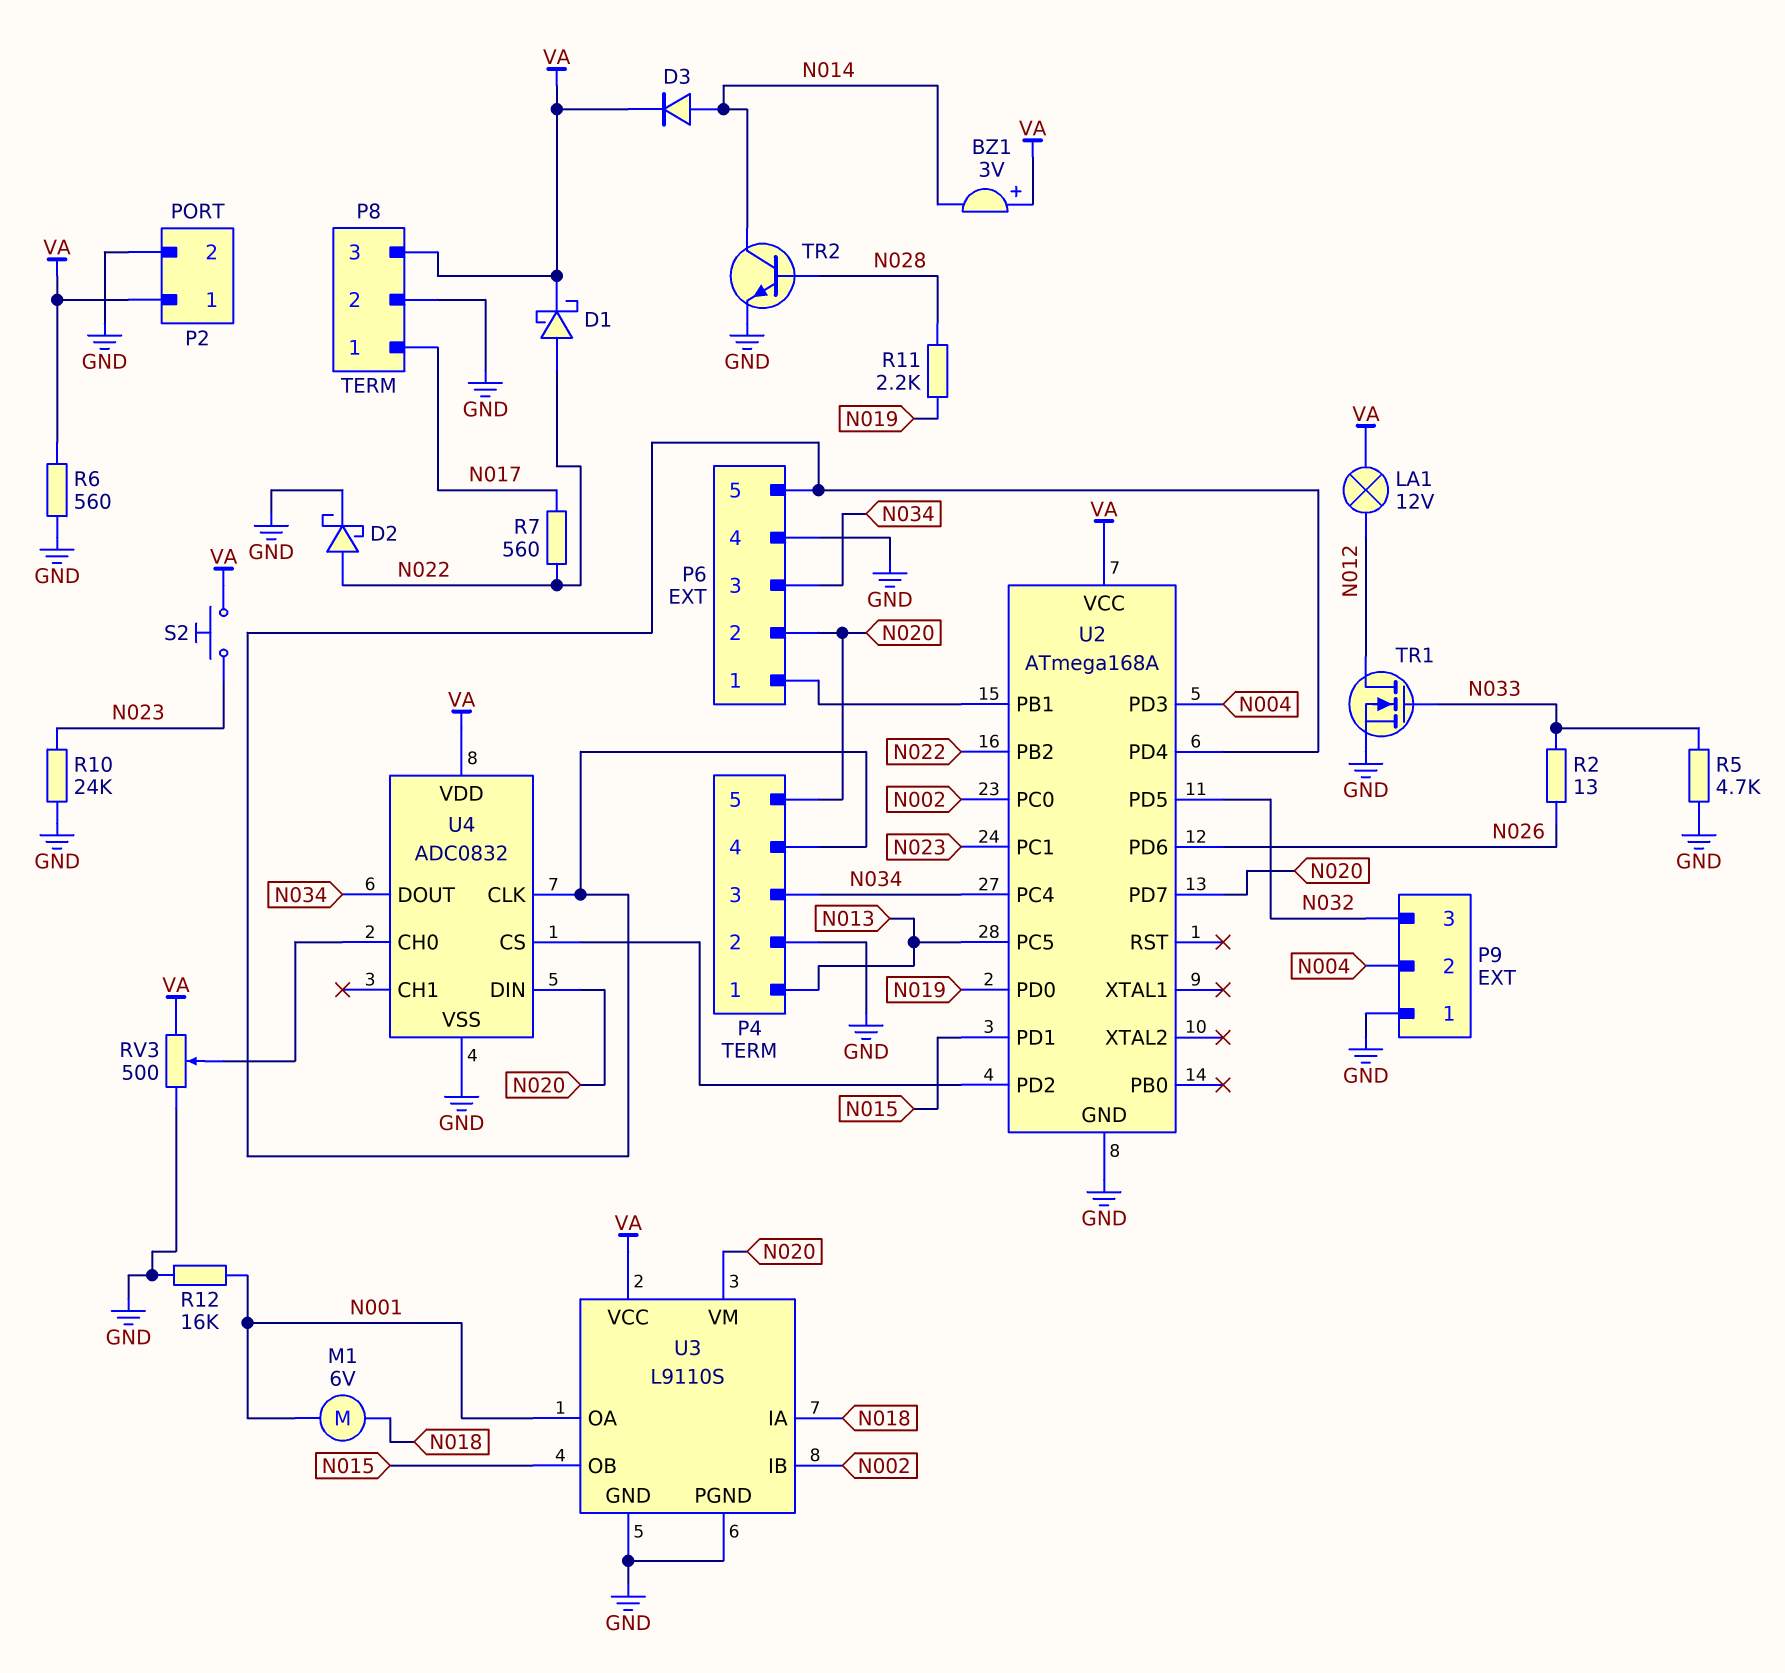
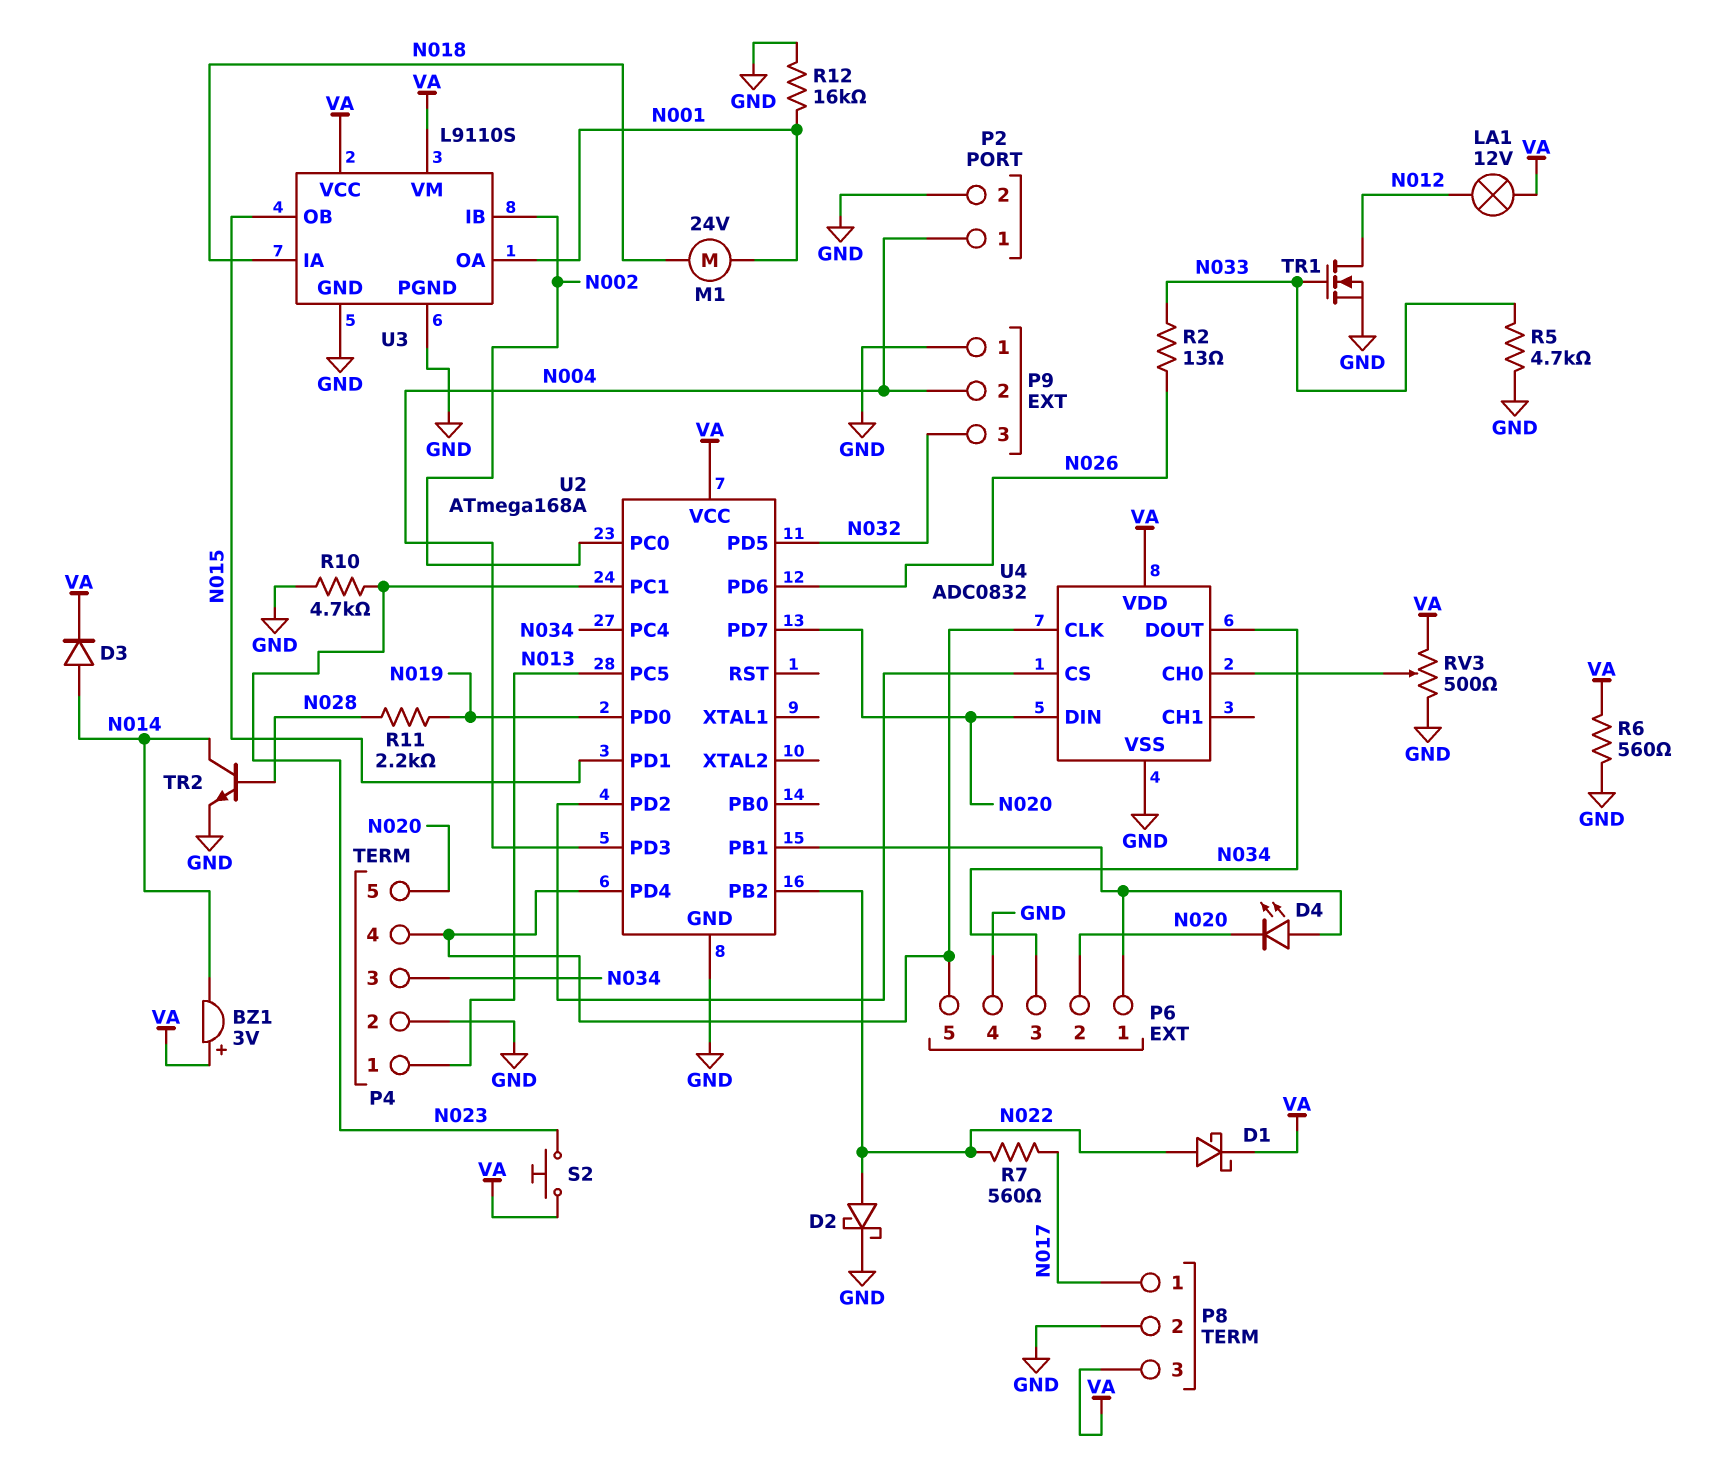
D4: none -> LED (A P6/1, K N020)
M1: motor 6V (N001, N018) -> motor 24V (N001, N018)
P2 pin 1: VA -> N004
R10: 24k (GND, N023) -> 4.7k (GND, N023)
U3 pin VM: N020 -> VA

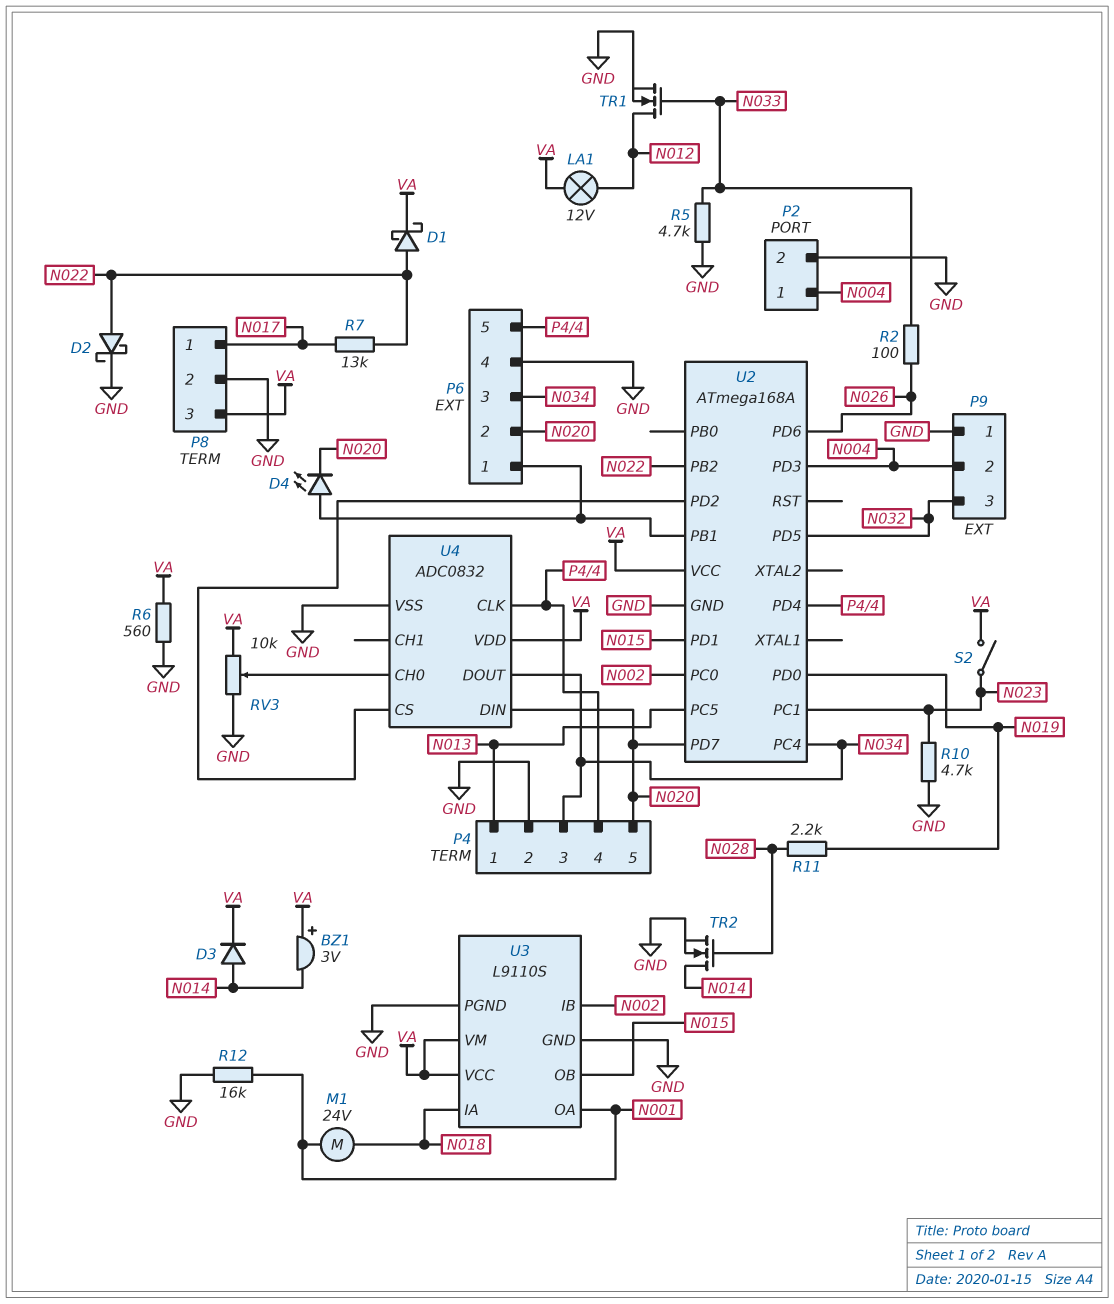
R2: 13 (N026, N033) -> 100 (N026, N033)
R7: 560 (N017, N022) -> 13k (N017, N022)
RV3: 500 (GND, VA, wiper U4/CH0) -> 10k (GND, VA, wiper U4/CH0)
S2: button (N023, VA) -> switch (N023, VA)
TR2: NPN (B N028, C N014, E GND) -> NMOS (G N028, D N014, S GND)

